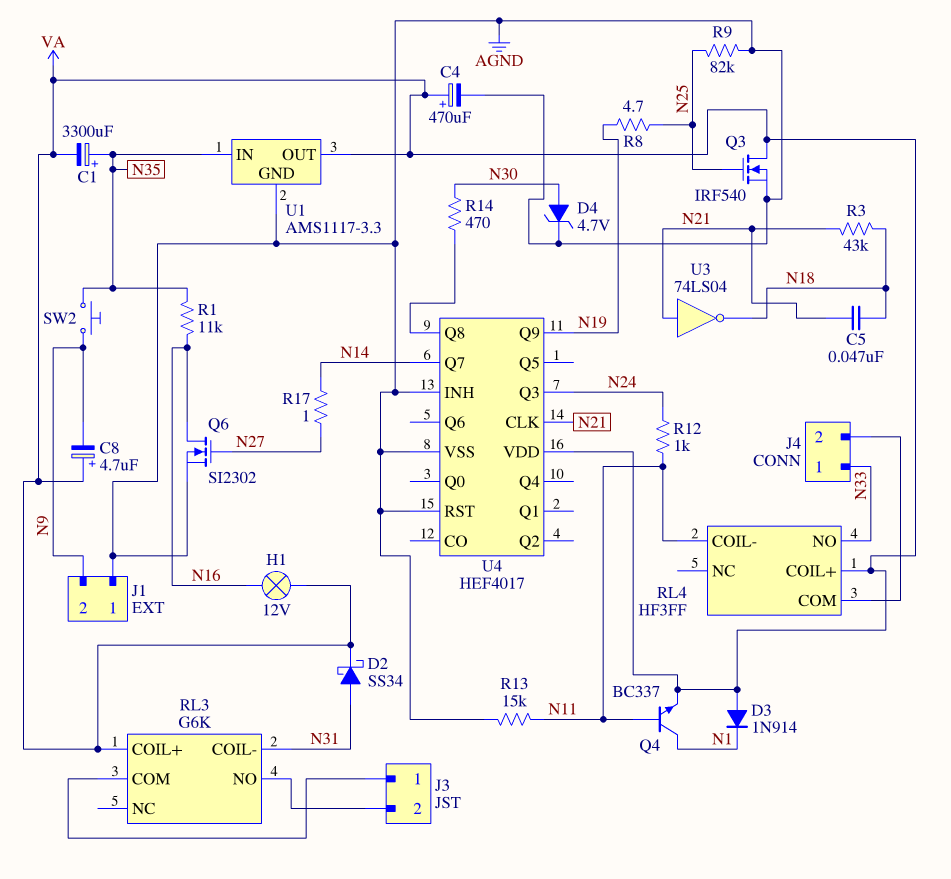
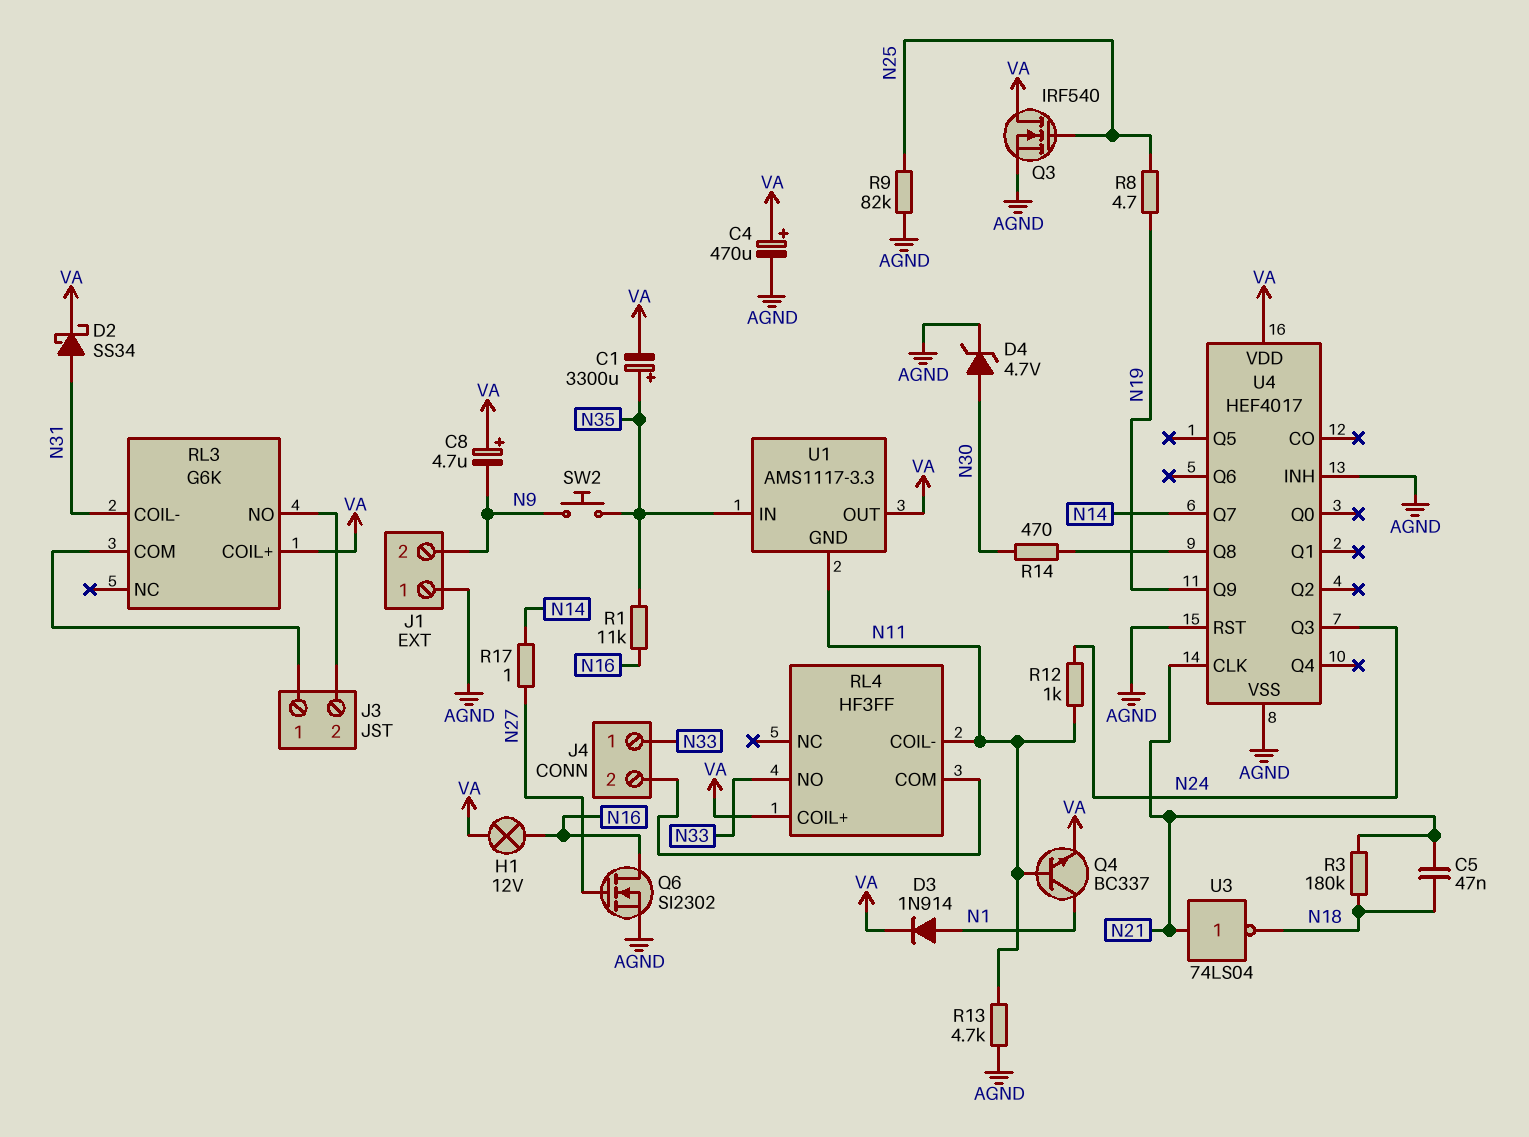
D3: diode 1N914 (A VA, K N1) -> diode 1N914 (A N1, K VA)
R3: 43k (N18, N21) -> 180k (N18, N21)
R13: 15k (AGND, N11) -> 4.7k (AGND, N11)
U1 pin GND: AGND -> N11

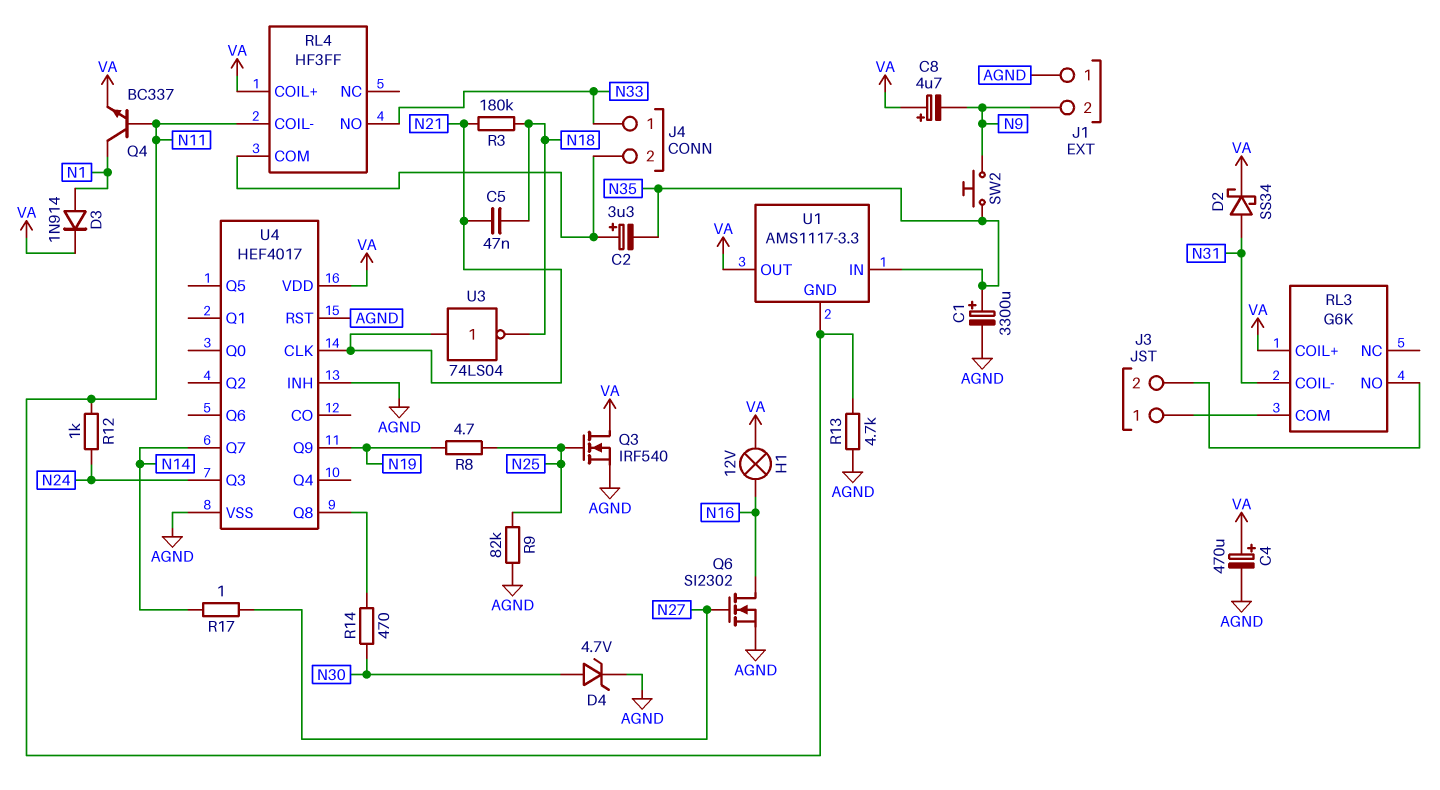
C1: 3300uF (plus N35, minus VA) -> 3300uF (plus N35, minus AGND)
C2: none -> 3.3uF (plus J4/2, minus N35)
R1: 11k (N16, N35) -> none

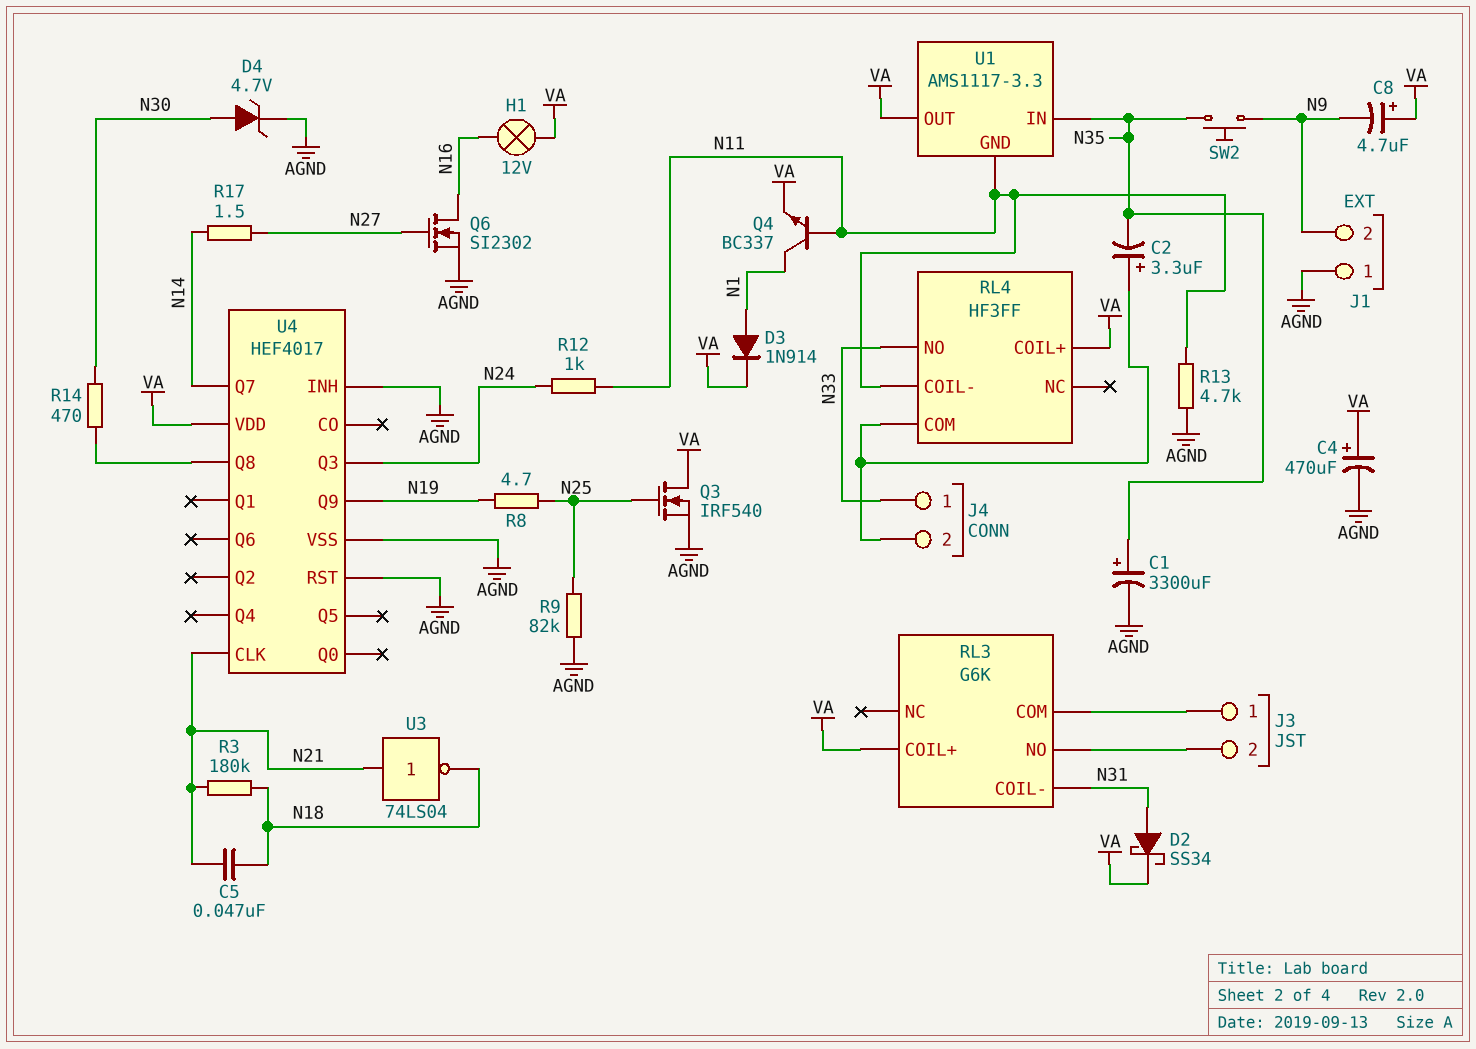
R17: 1 (N14, N27) -> 1.5 (N14, N27)

